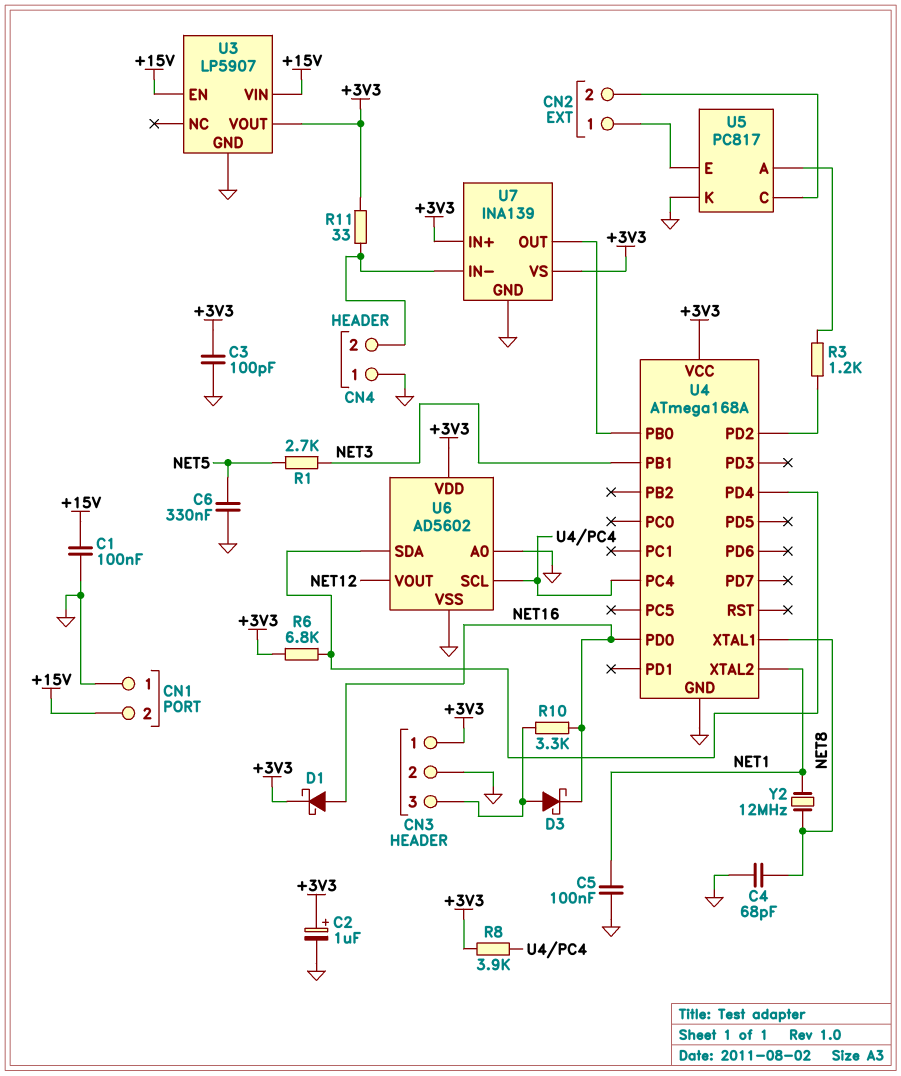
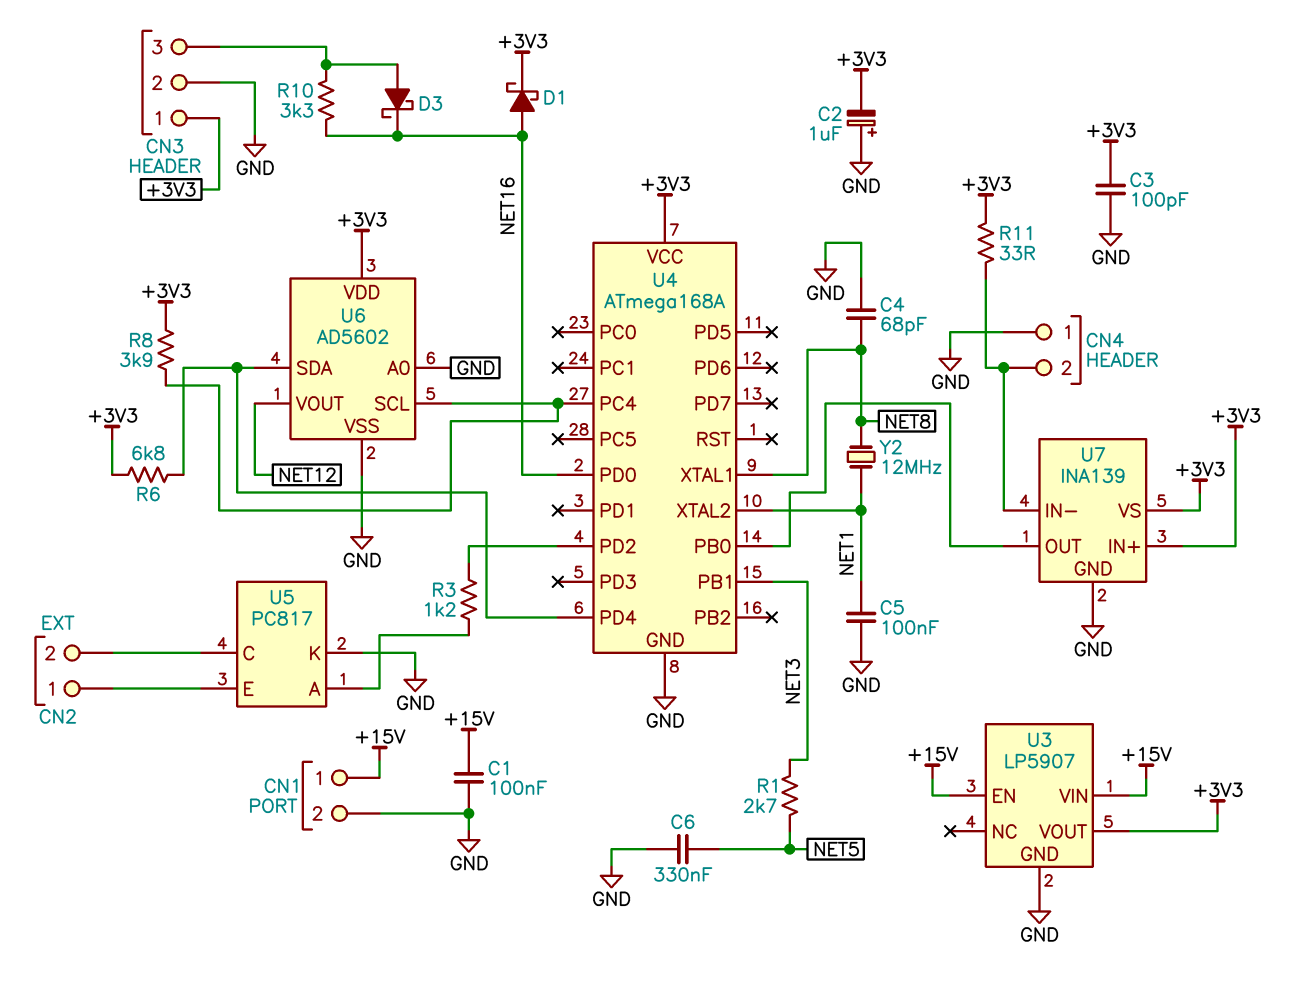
C2: 1uF (plus +3V3, minus GND) -> 1uF (plus GND, minus +3V3)
CN1 pin 1: GND -> +15V
CN1 pin 2: +15V -> GND

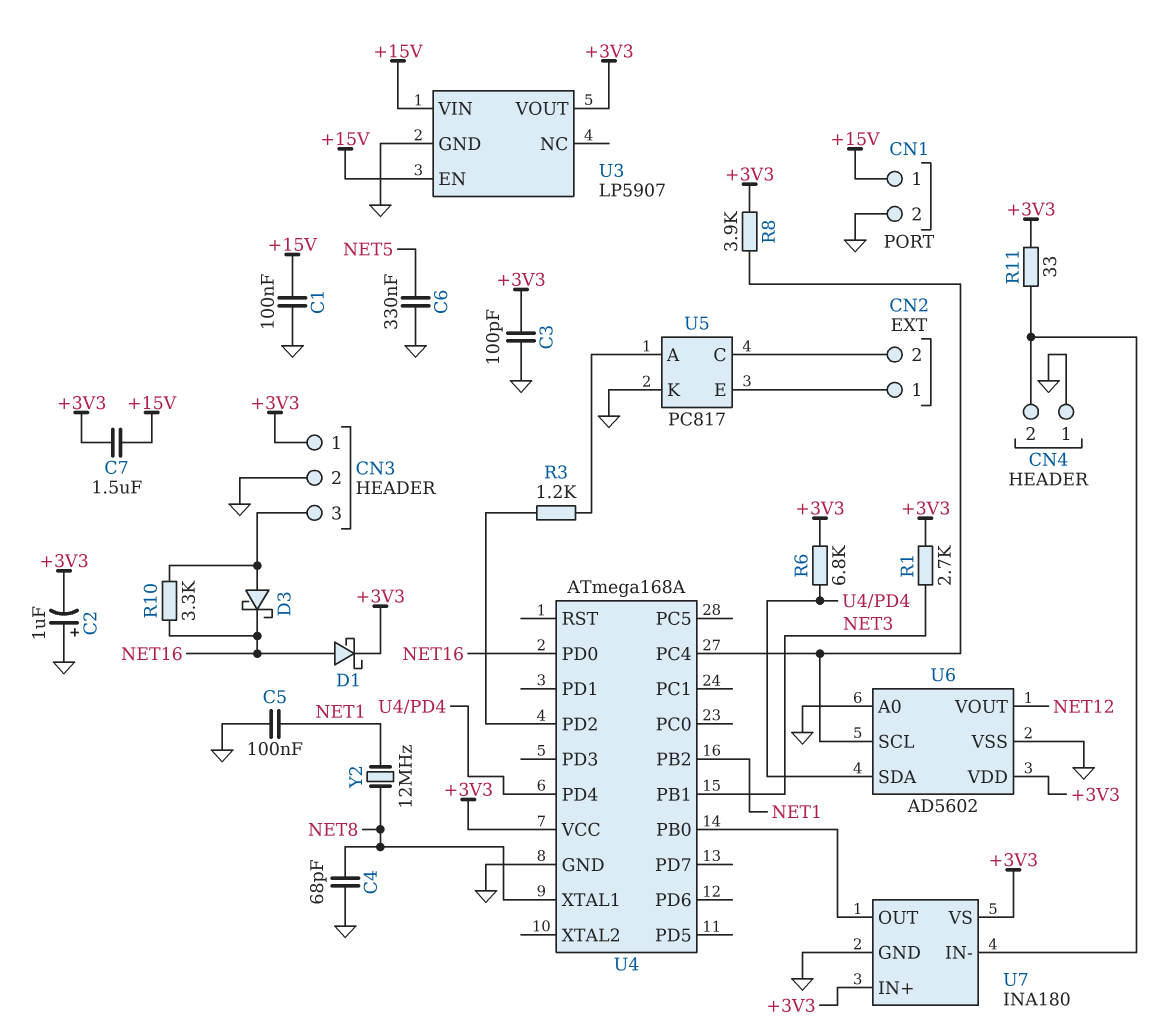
C7: none -> 1.5uF (+3V3, +15V)
R1: 2.7k (NET3, NET5) -> 2.7k (+3V3, NET3)
U4 pin PB2: none -> NET1
U4 pin XTAL2: NET1 -> none
U7: INA139 -> INA180

